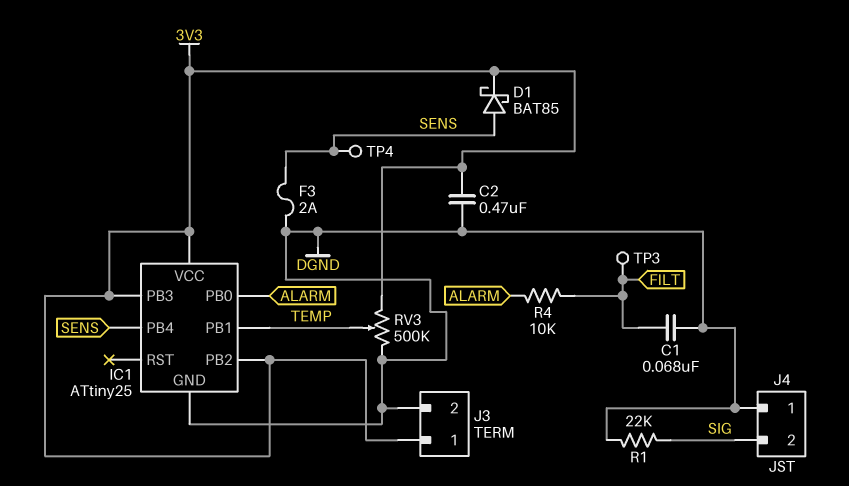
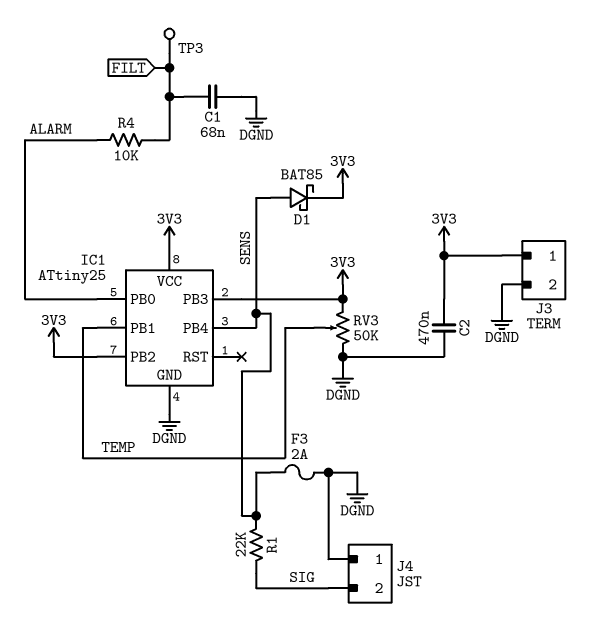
R1: 22k (DGND, SIG) -> 22k (SENS, SIG)
RV3: 500k (3V3, DGND, wiper TEMP) -> 50k (3V3, DGND, wiper TEMP)
TP4: test point (SENS) -> none

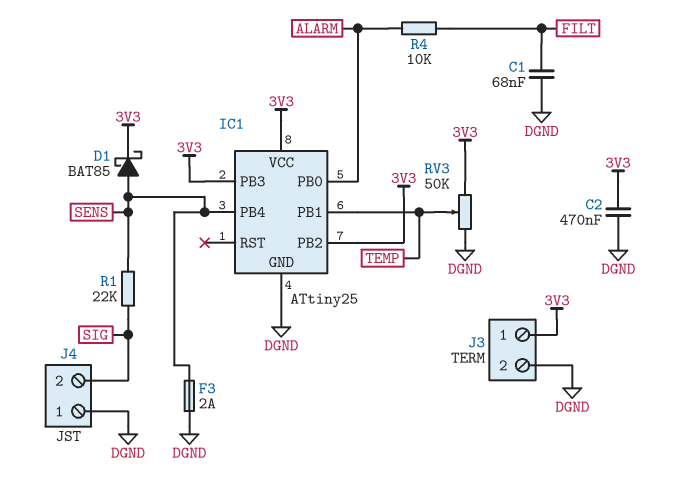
TP3: test point (FILT) -> none

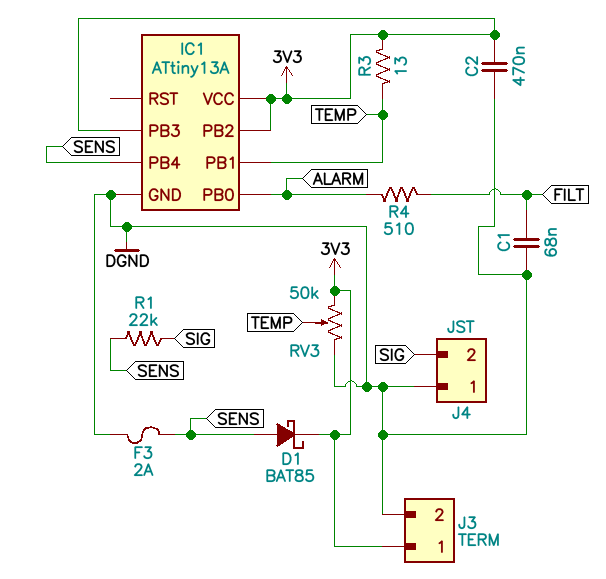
IC1: ATtiny25 -> ATtiny13A
R3: none -> 13 (3V3, TEMP)
R4: 10k (ALARM, FILT) -> 510 (ALARM, FILT)

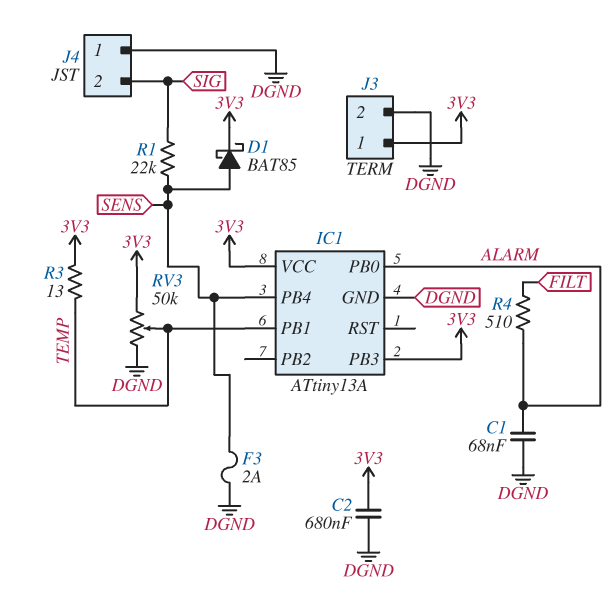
C1: 68nF (DGND, FILT) -> 68nF (ALARM, DGND)
C2: 470nF (3V3, DGND) -> 680nF (3V3, DGND)
IC1 pin PB2: 3V3 -> none

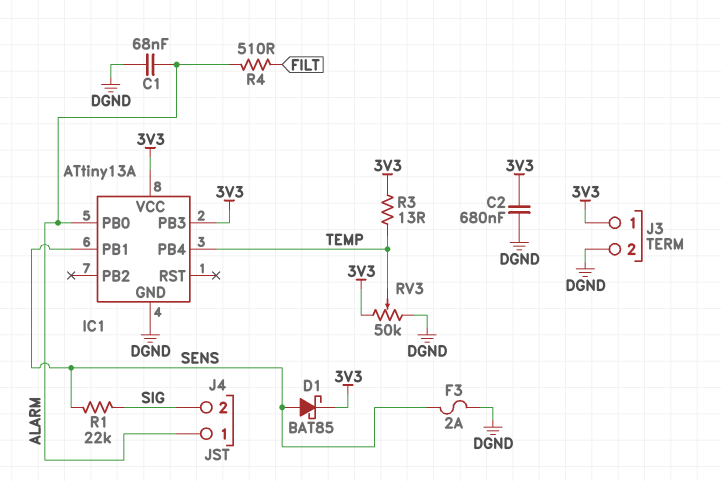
IC1 pin PB1: TEMP -> SENS
IC1 pin PB4: SENS -> TEMP
J4 pin 1: DGND -> ALARM

